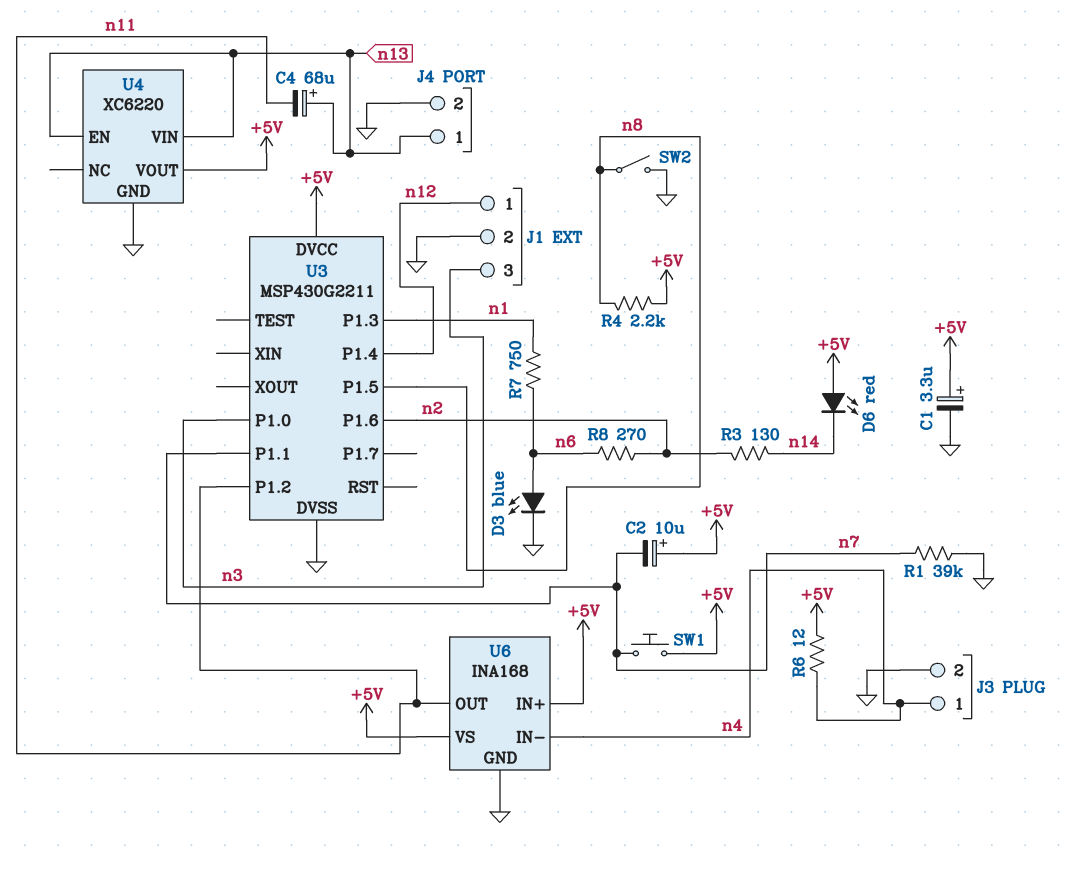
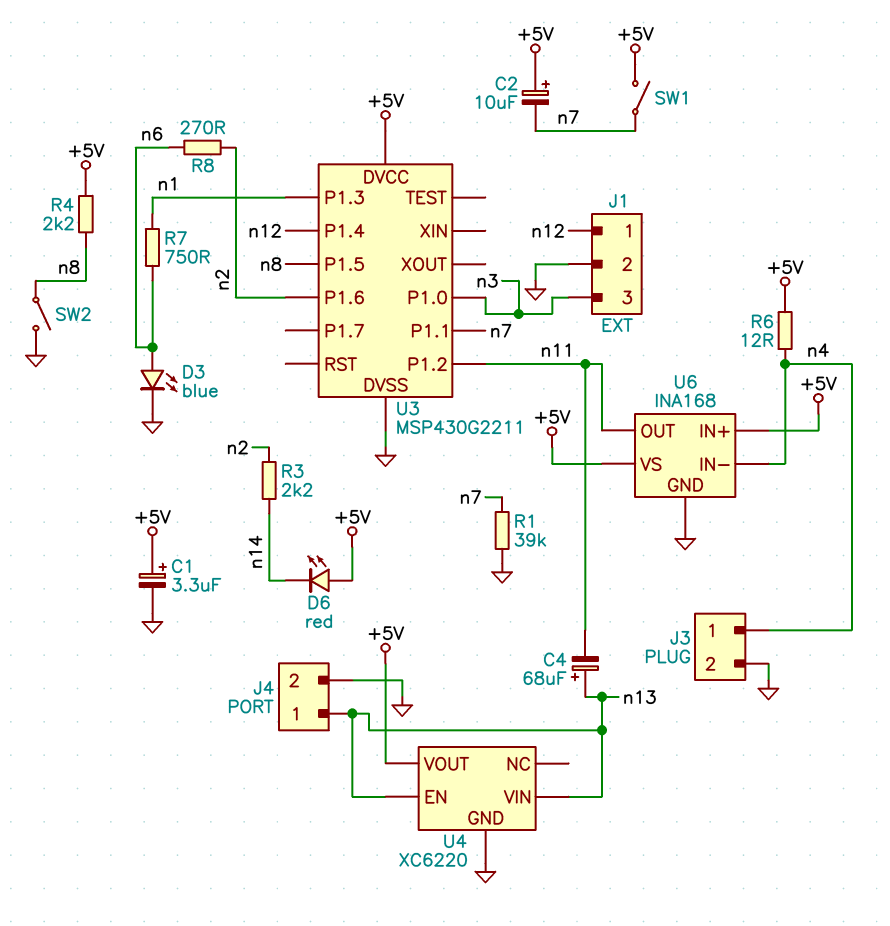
R3: 130 (n2, n14) -> 2.2k (n2, n14)
SW1: button (+5V, n7) -> switch (+5V, n7)

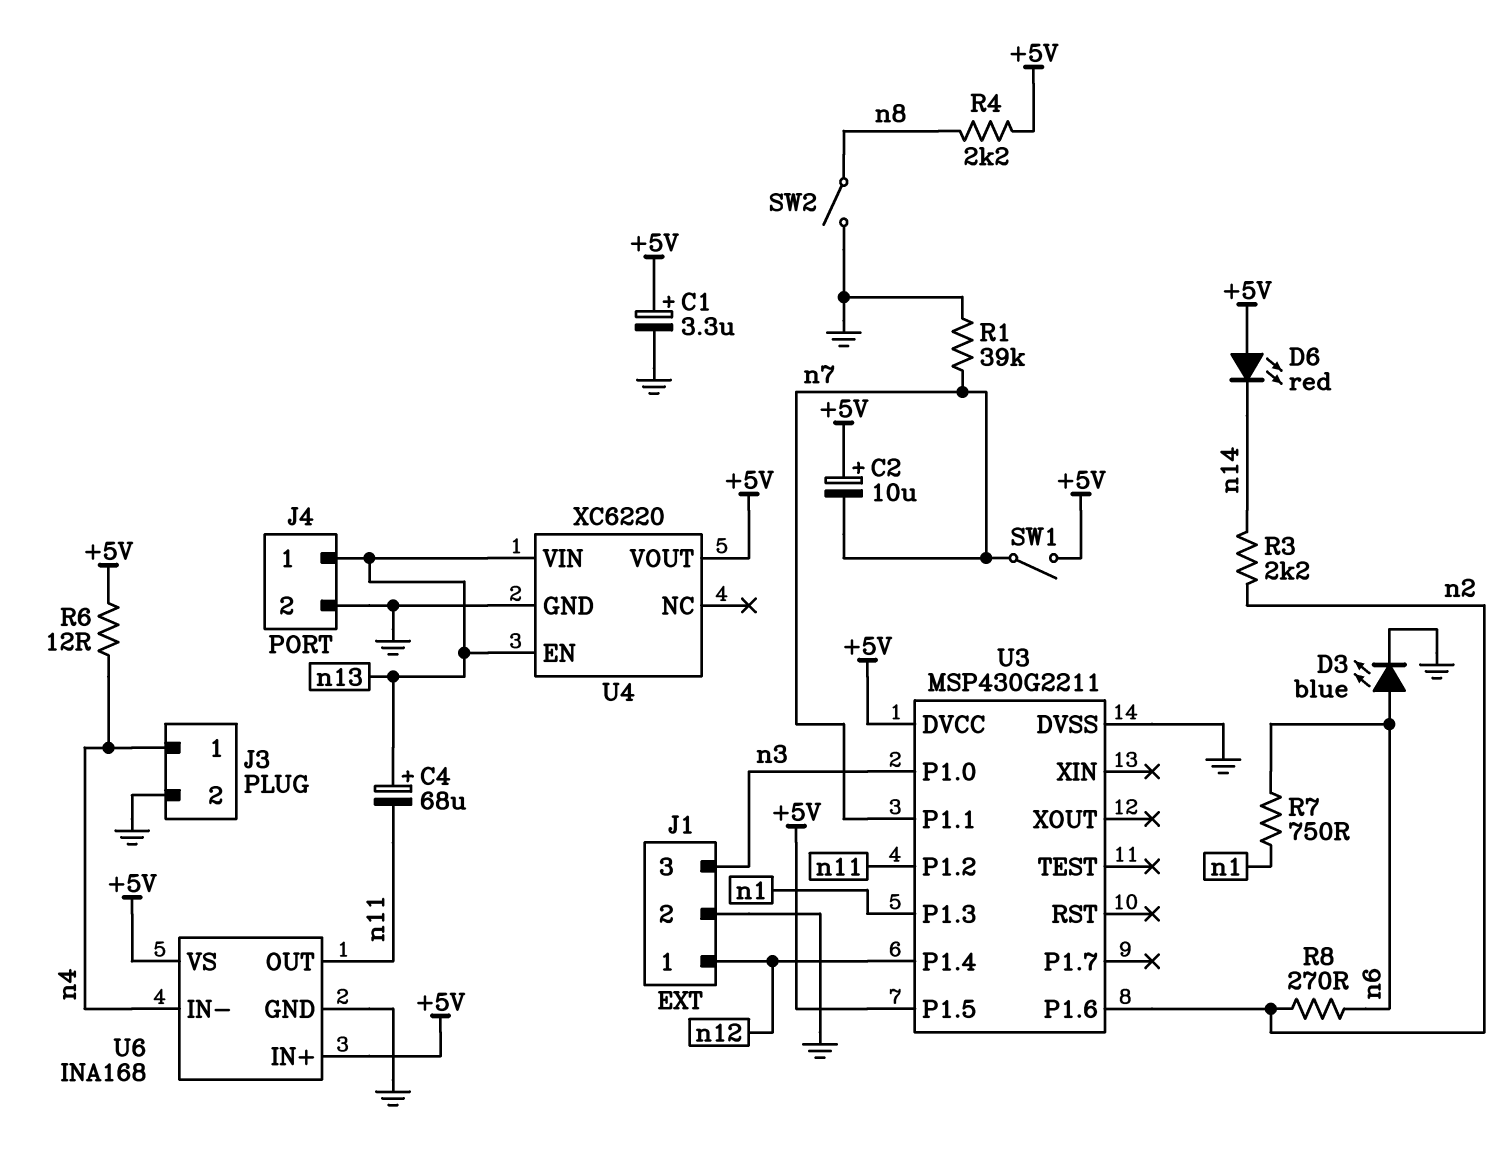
U3 pin P1.5: n8 -> +5V

